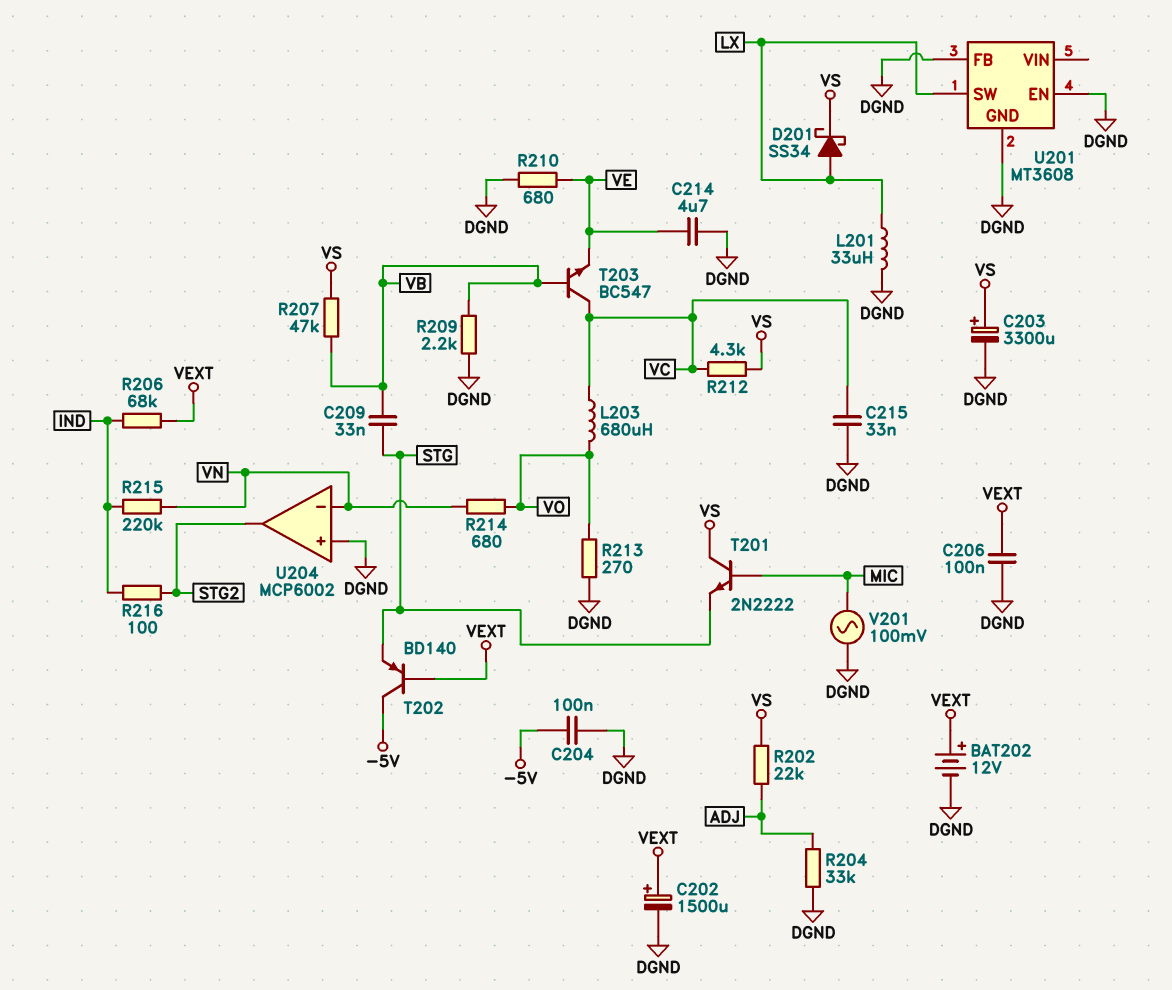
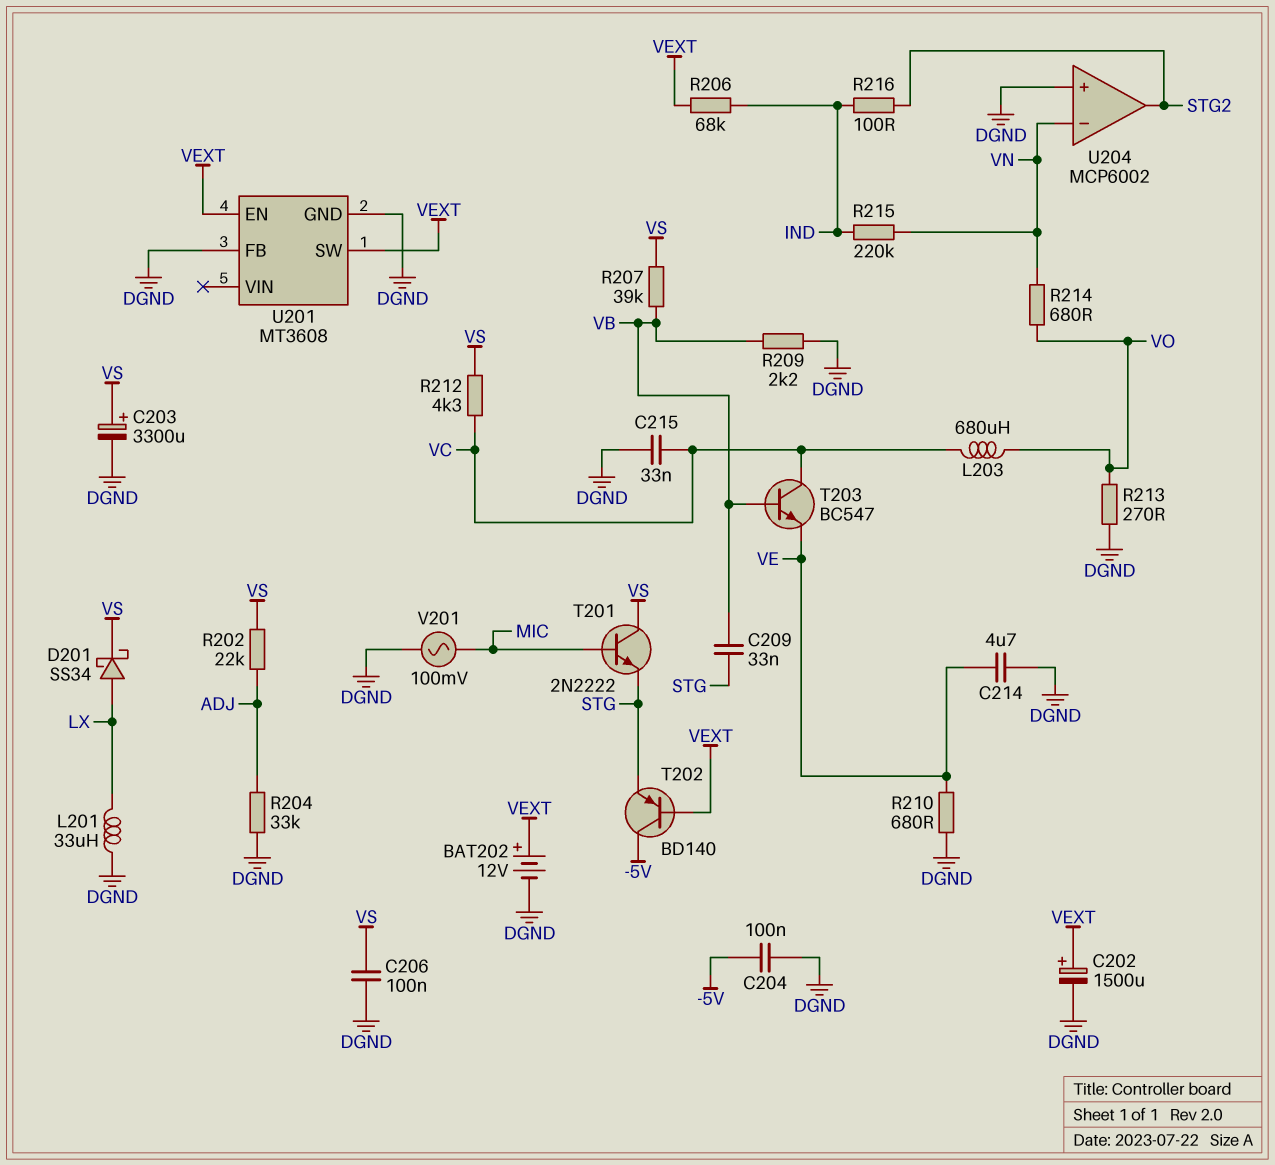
C206: 100nF (DGND, VEXT) -> 100nF (DGND, VS)
R207: 47k (VB, VS) -> 39k (VB, VS)
U201 pin EN: DGND -> VEXT
U201 pin SW: LX -> VEXT

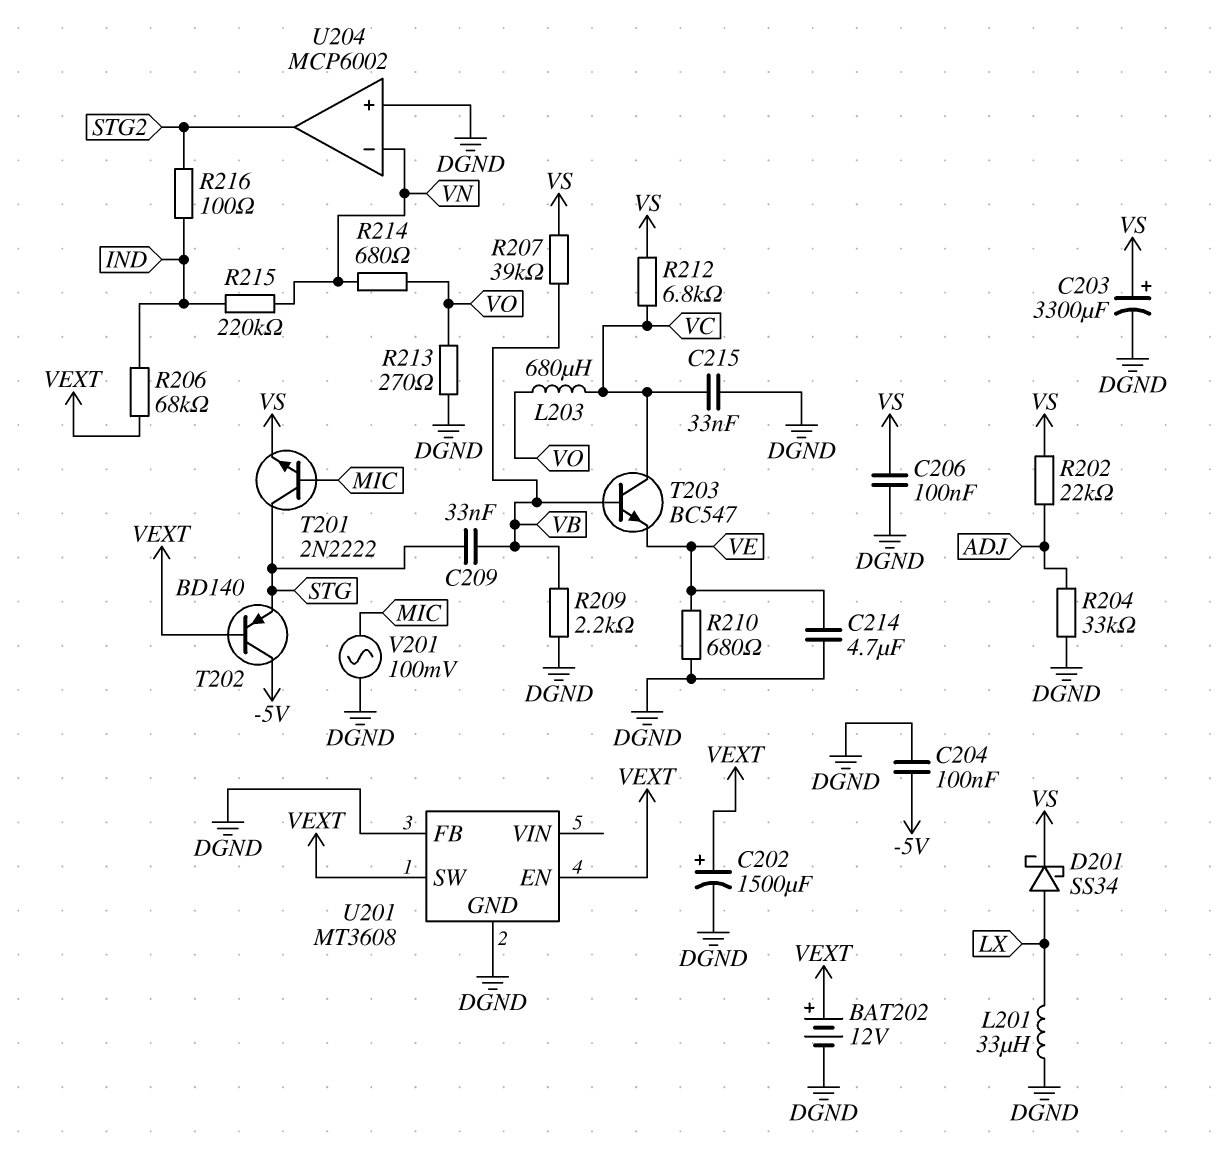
R212: 4.3k (VC, VS) -> 6.8k (VC, VS)
T201: NPN 2N2222 (B MIC, C VS, E STG) -> NPN 2N2222 (B MIC, C STG, E VS)

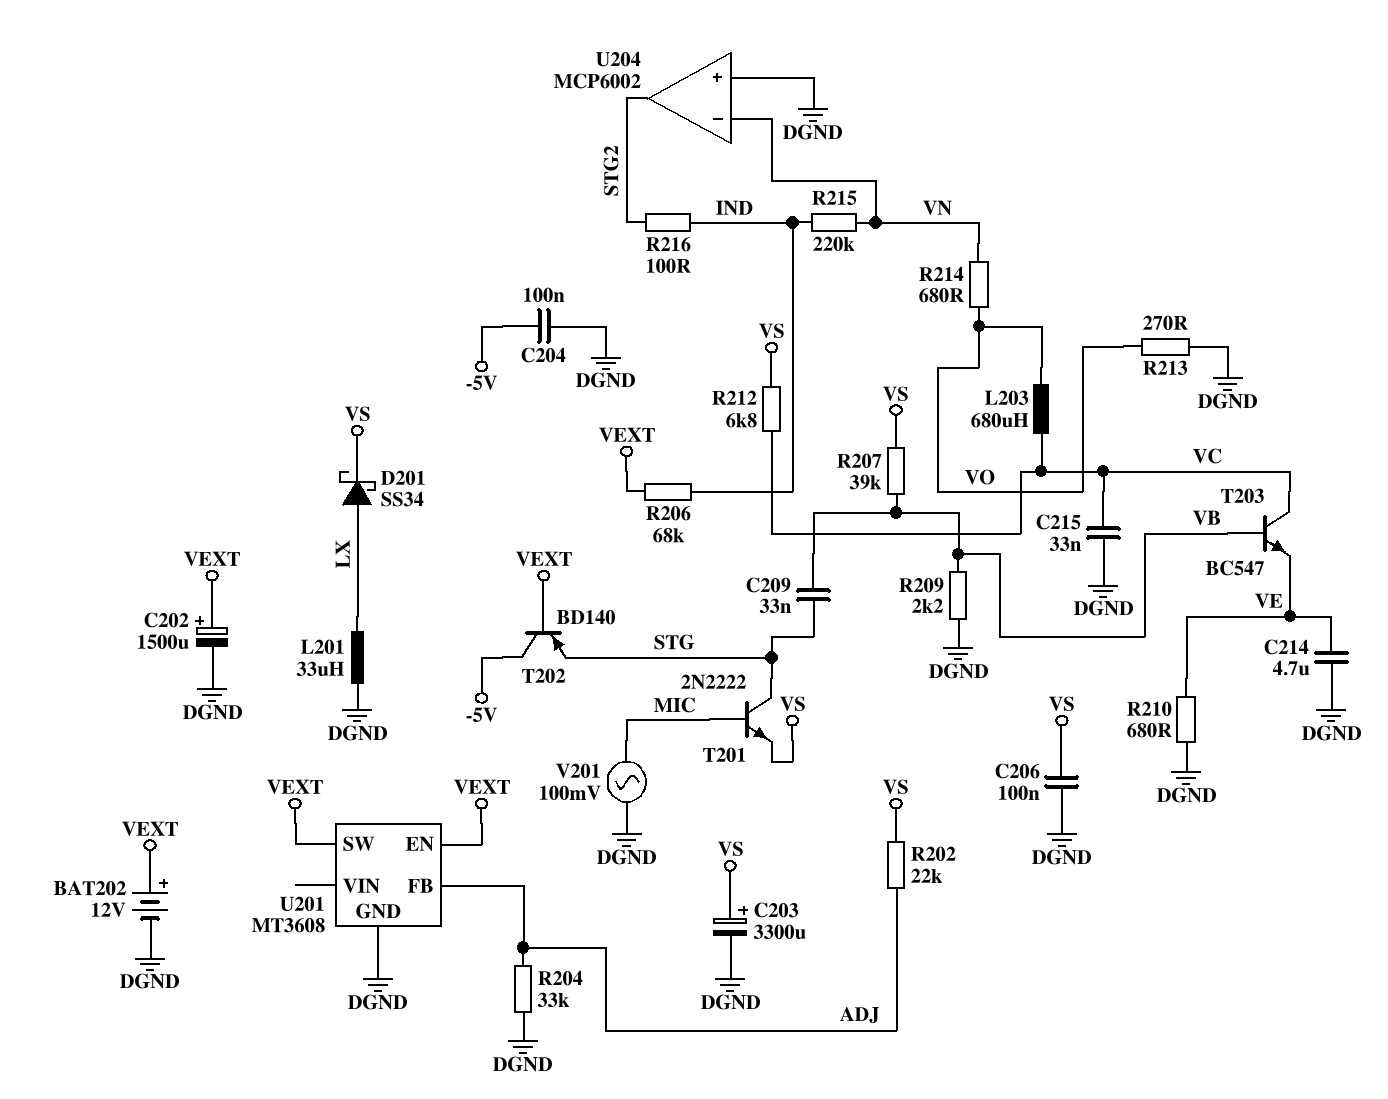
U201 pin FB: DGND -> ADJ

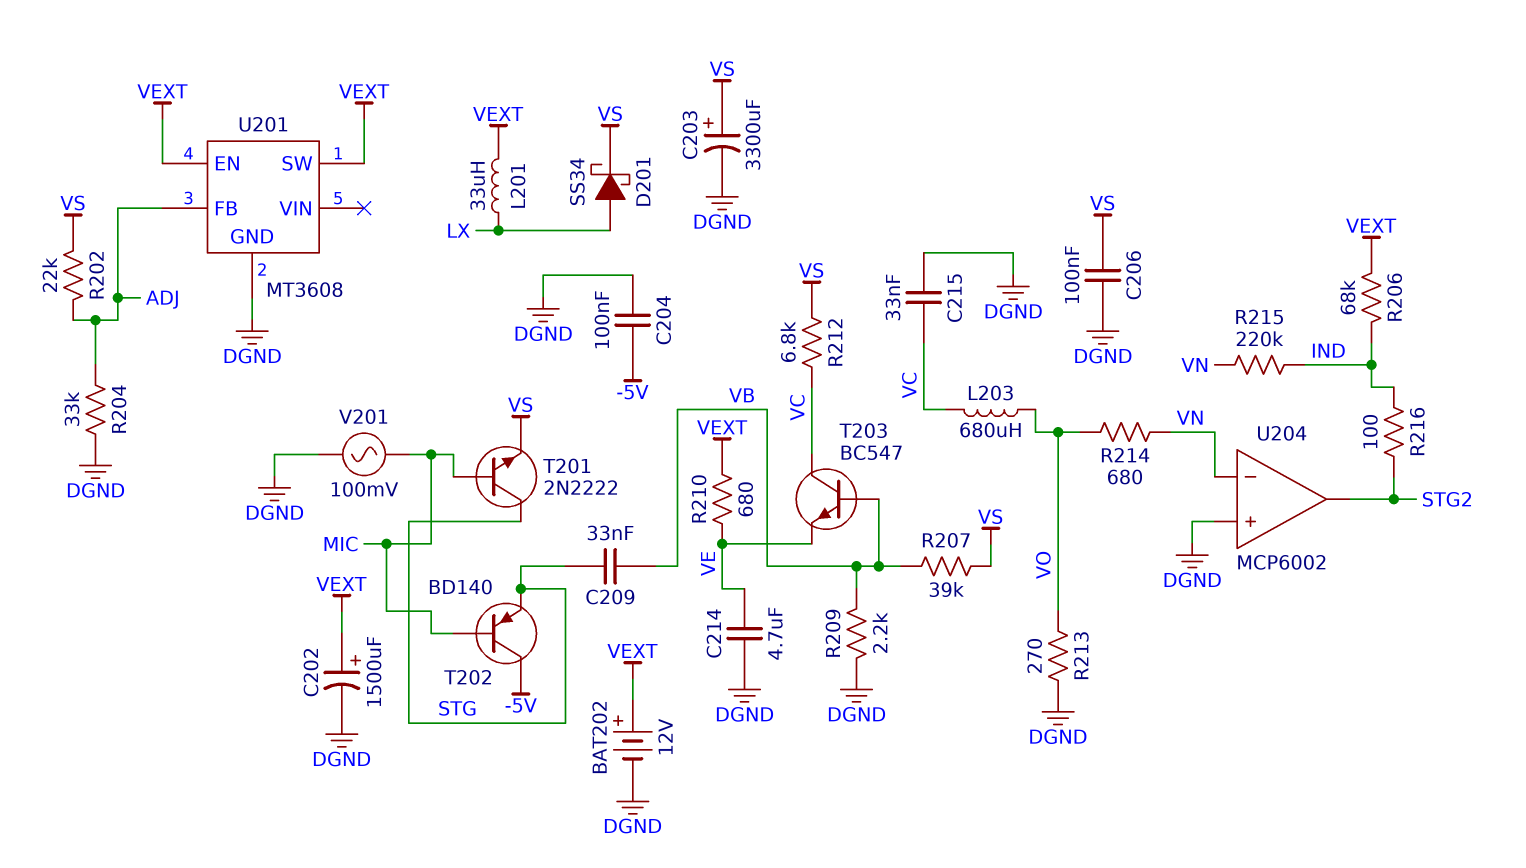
L201: 33uH (DGND, LX) -> 33uH (LX, VEXT)
R210: 680 (DGND, VE) -> 680 (VE, VEXT)
T202: PNP BD140 (B VEXT, C -5V, E STG) -> PNP BD140 (B MIC, C -5V, E STG)

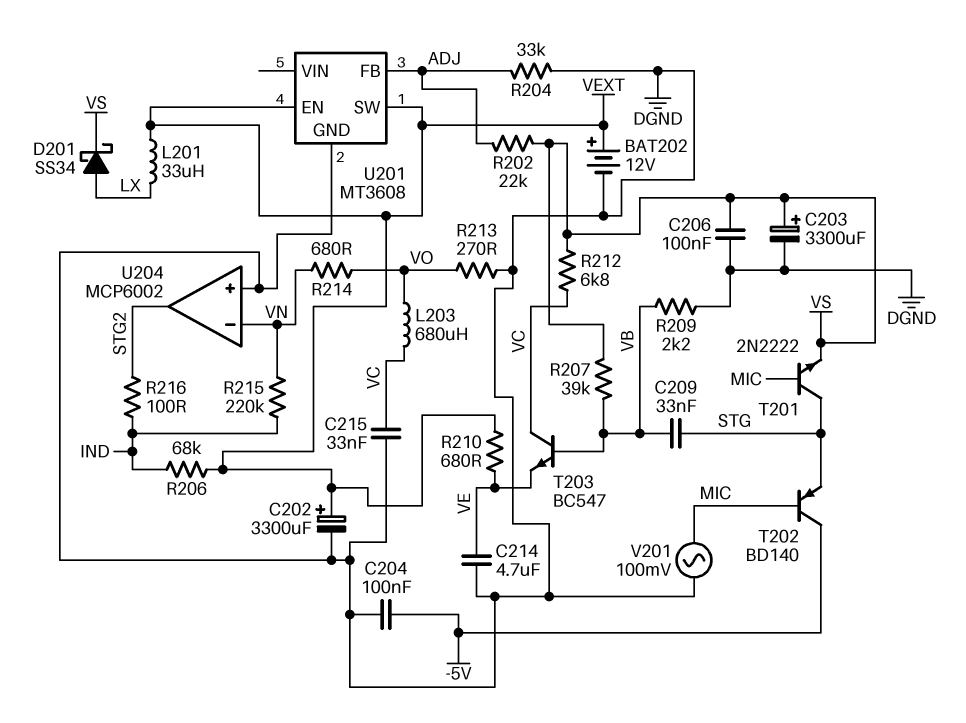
C202: 1500uF (plus VEXT, minus DGND) -> 3300uF (plus VEXT, minus DGND)

